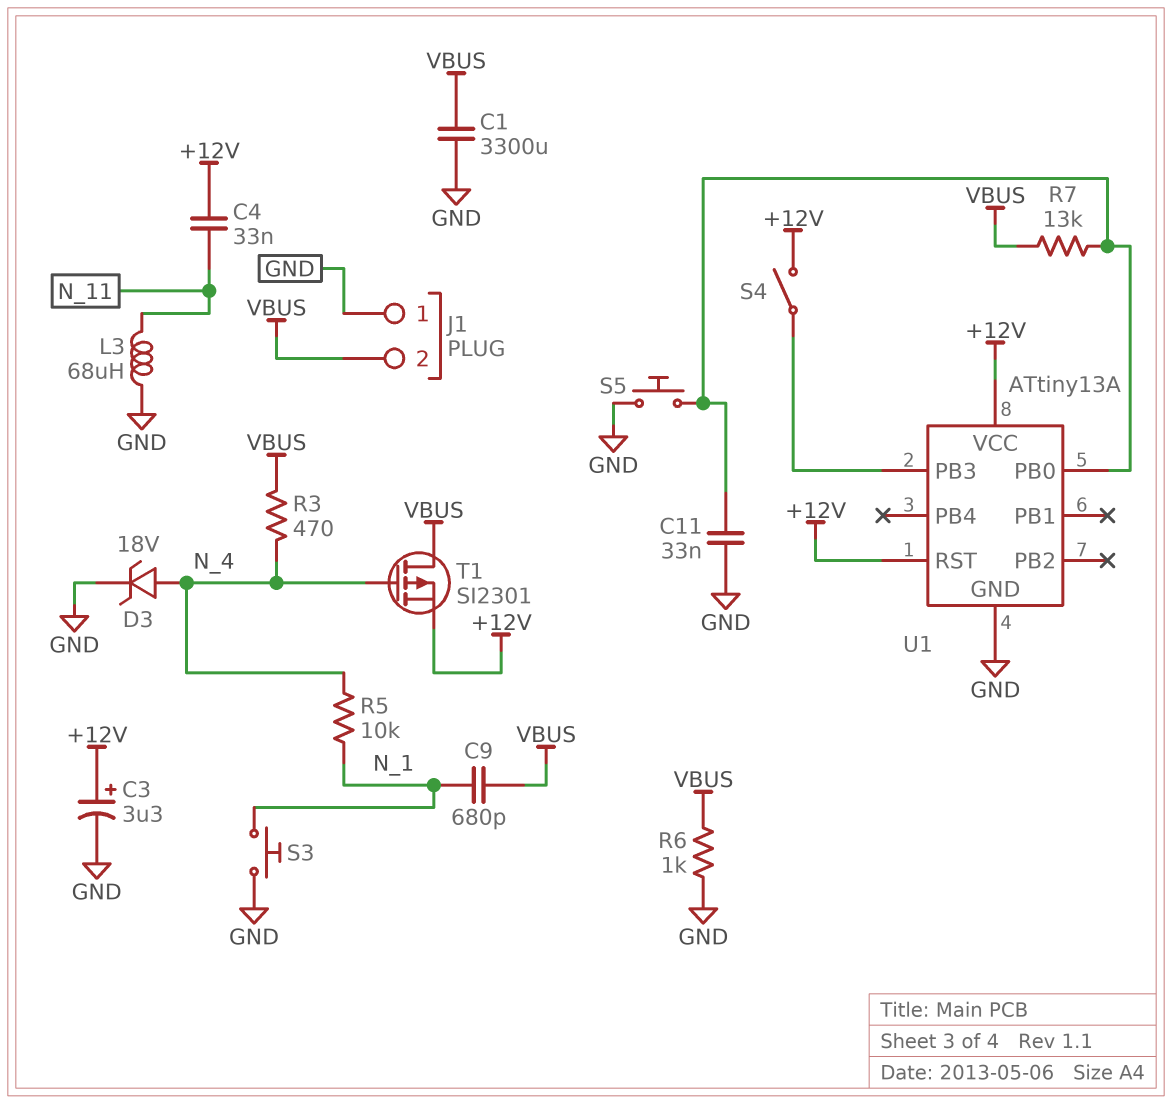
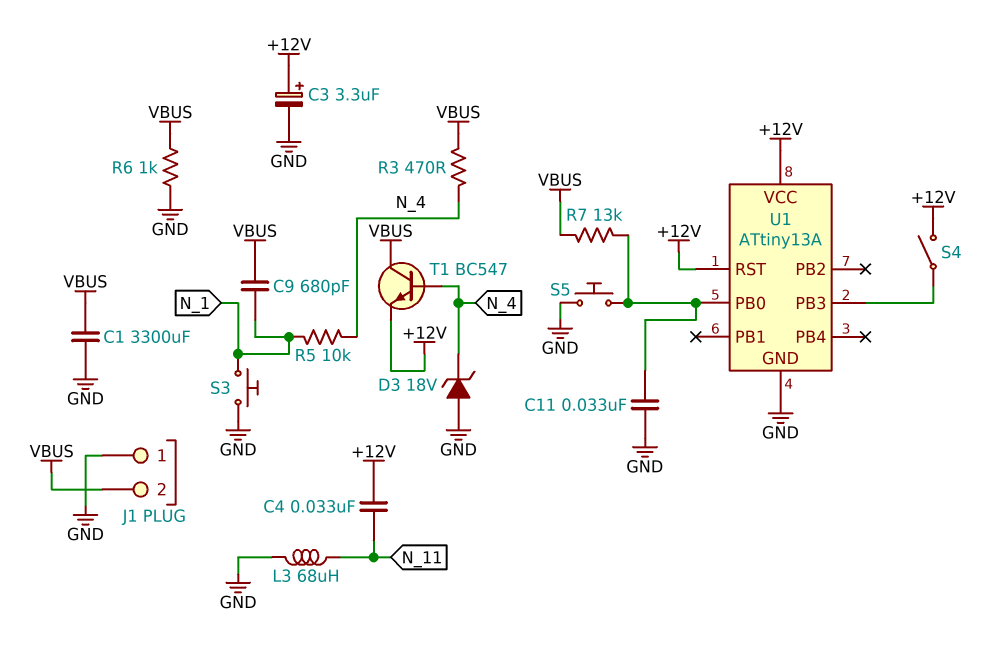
D3: zener 18V (A N_4, K GND) -> zener 18V (A GND, K N_4)
T1: PMOS SI2301 (G N_4, D VBUS, S +12V) -> NPN BC547 (B N_4, C VBUS, E +12V)

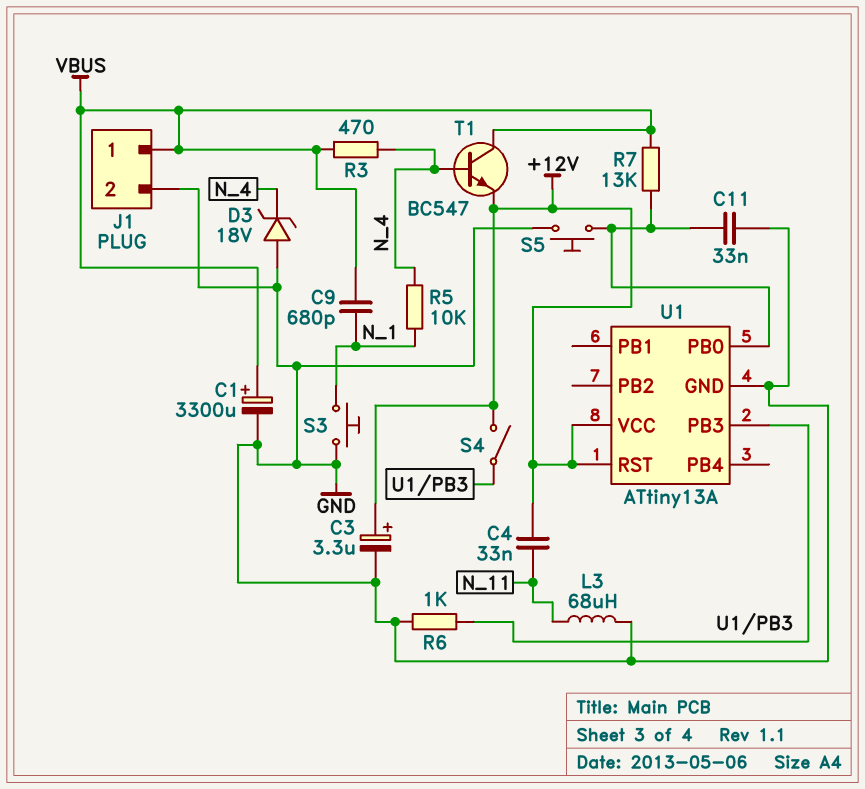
C1: 3300uF (GND, VBUS) -> 3300uF (plus VBUS, minus GND)
J1 pin 1: GND -> VBUS
J1 pin 2: VBUS -> GND
R6: 1k (GND, VBUS) -> 1k (GND, U1/PB3)

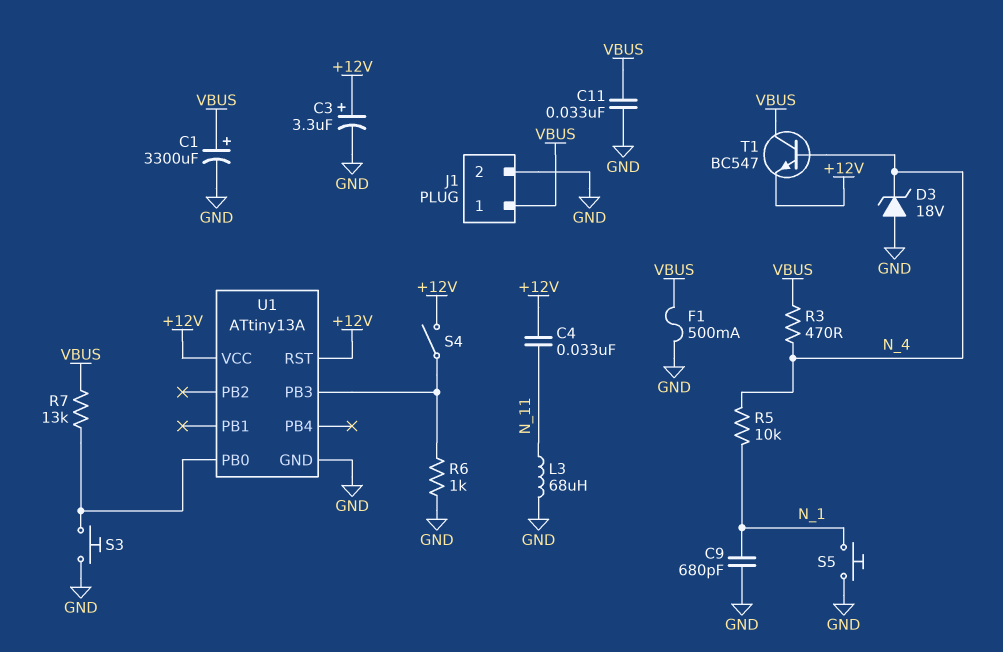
C9: 680pF (N_1, VBUS) -> 680pF (GND, N_1)
C11: 33nF (GND, U1/PB0) -> 33nF (GND, VBUS)
F1: none -> 500mA (GND, VBUS)
S3: button (GND, N_1) -> button (GND, U1/PB0)
S5: button (GND, U1/PB0) -> button (GND, N_1)

